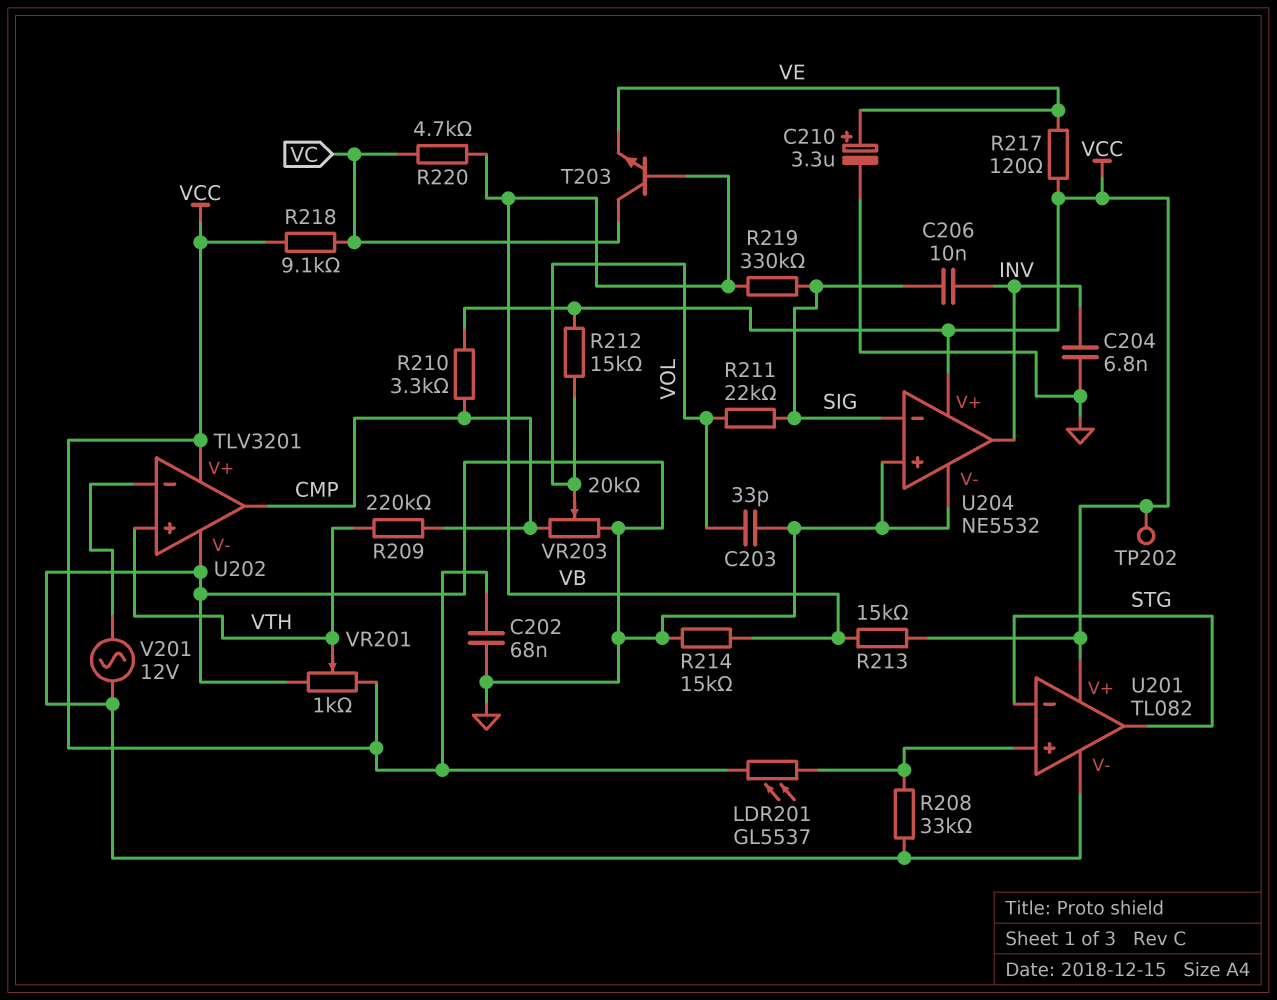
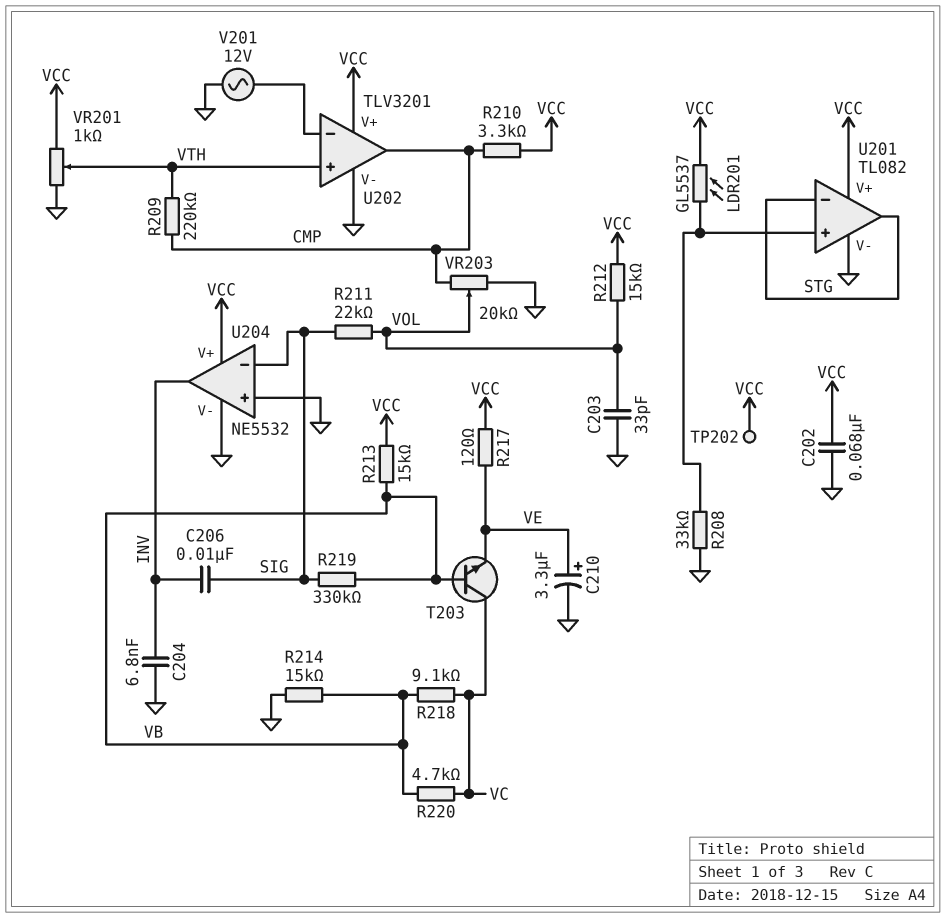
R218: 9.1k (VC, VCC) -> 9.1k (VB, VC)

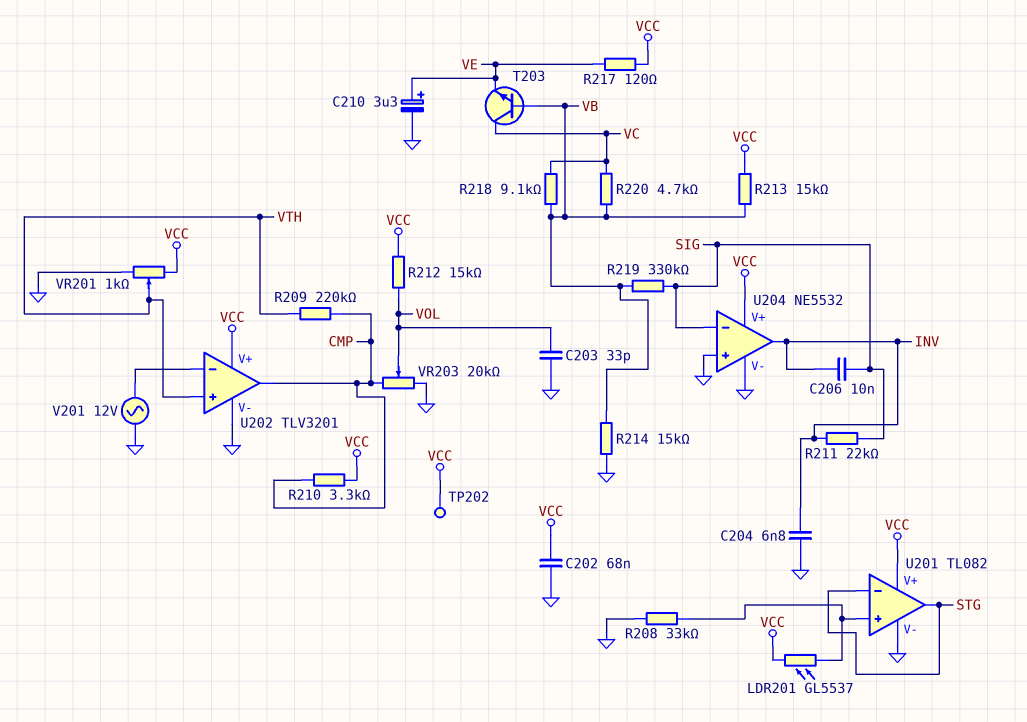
R211: 22k (SIG, VOL) -> 22k (INV, SIG)

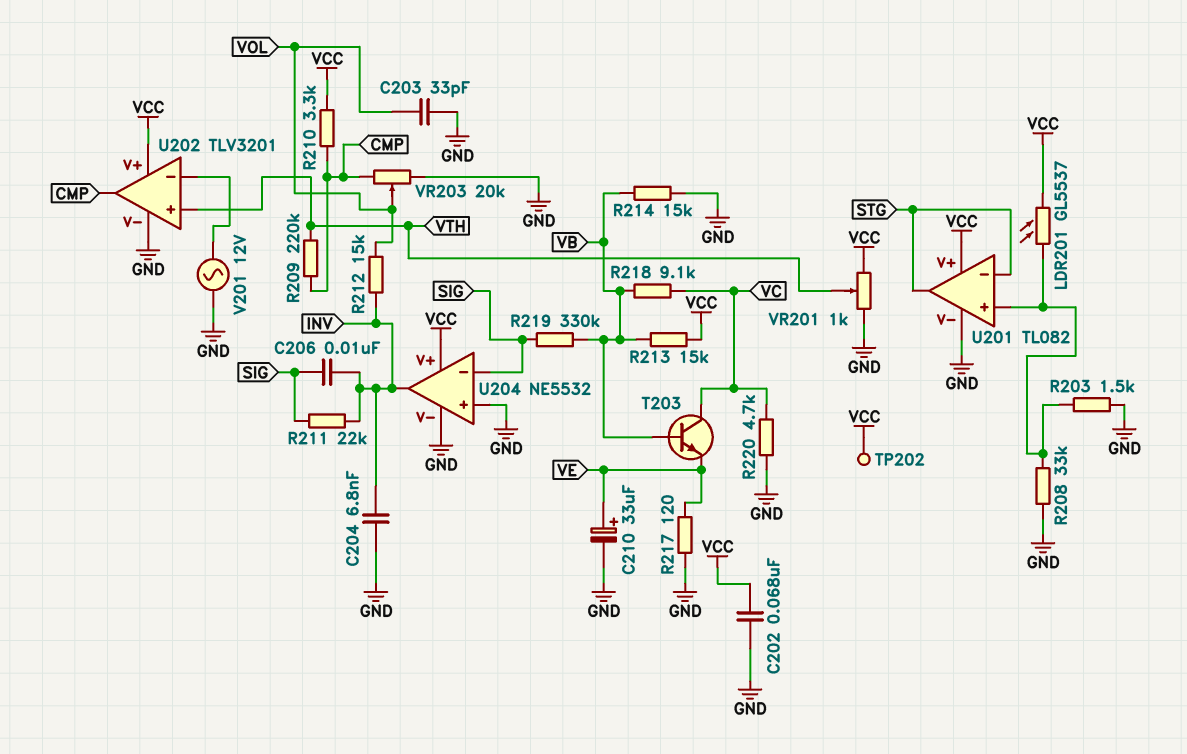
C210: 3.3uF (plus VE, minus GND) -> 33uF (plus VE, minus GND)
R203: none -> 1.5k (GND, U201/in+)
R212: 15k (VCC, VOL) -> 15k (INV, VOL)
R217: 120 (VCC, VE) -> 120 (GND, VE)
R220: 4.7k (VB, VC) -> 4.7k (GND, VC)

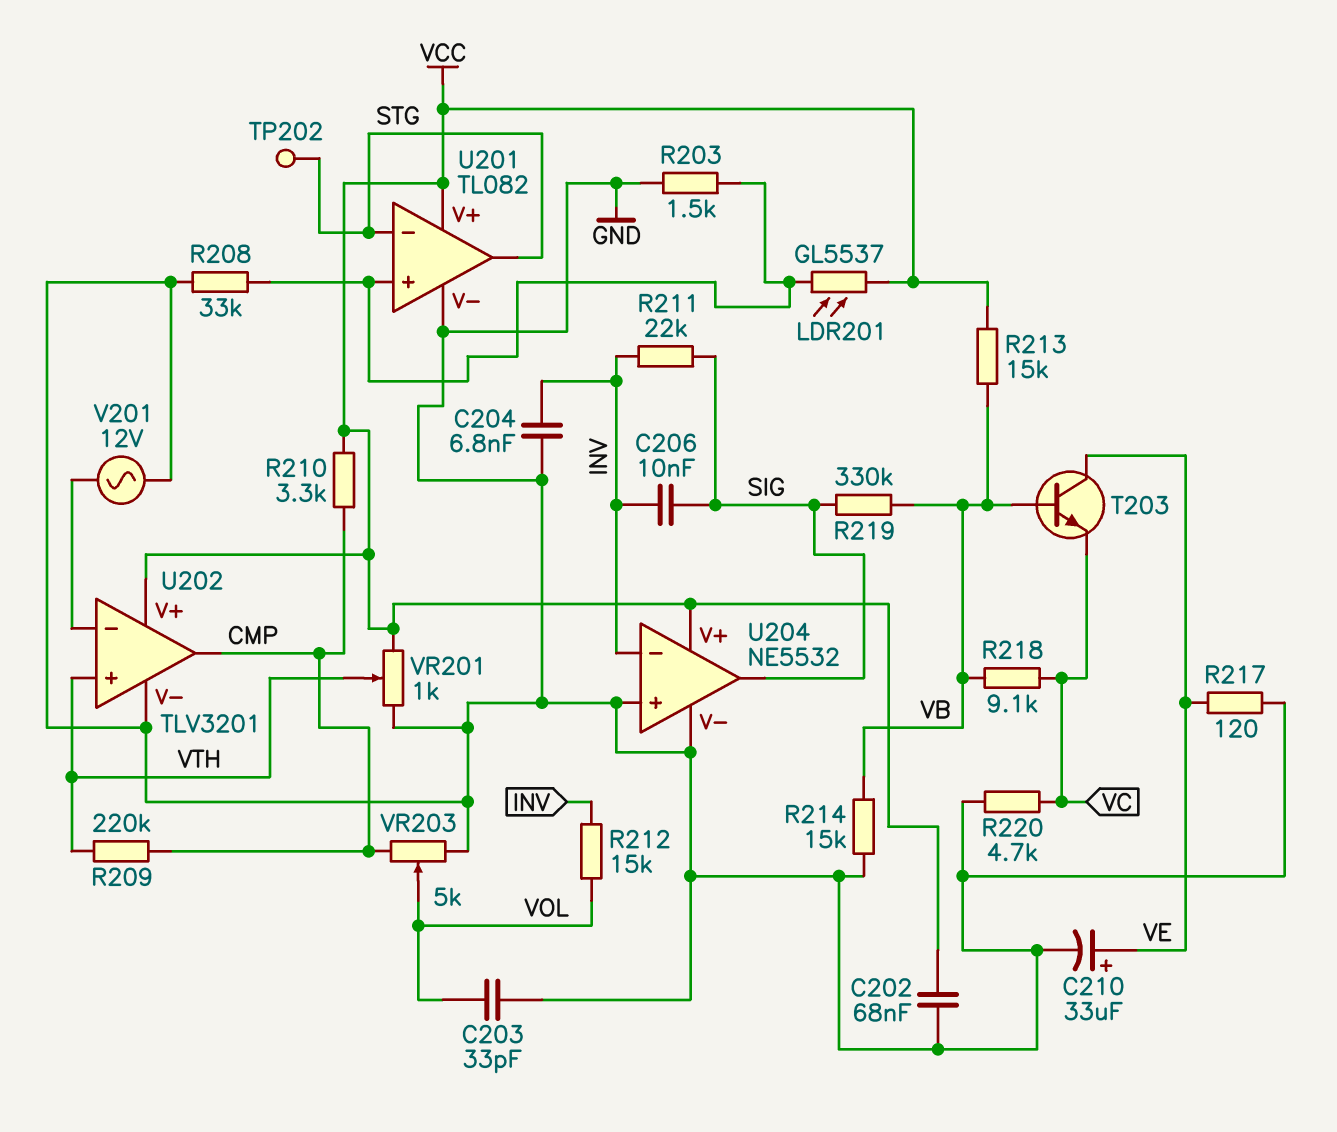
T203: NPN (B VB, C VC, E VE) -> NPN (B VB, C VE, E VC)
TP202: test point (VCC) -> test point (STG)
U204 pin in-: SIG -> INV
U204 pin out: INV -> SIG
VR203: 20k (CMP, GND, wiper VOL) -> 5k (CMP, GND, wiper VOL)

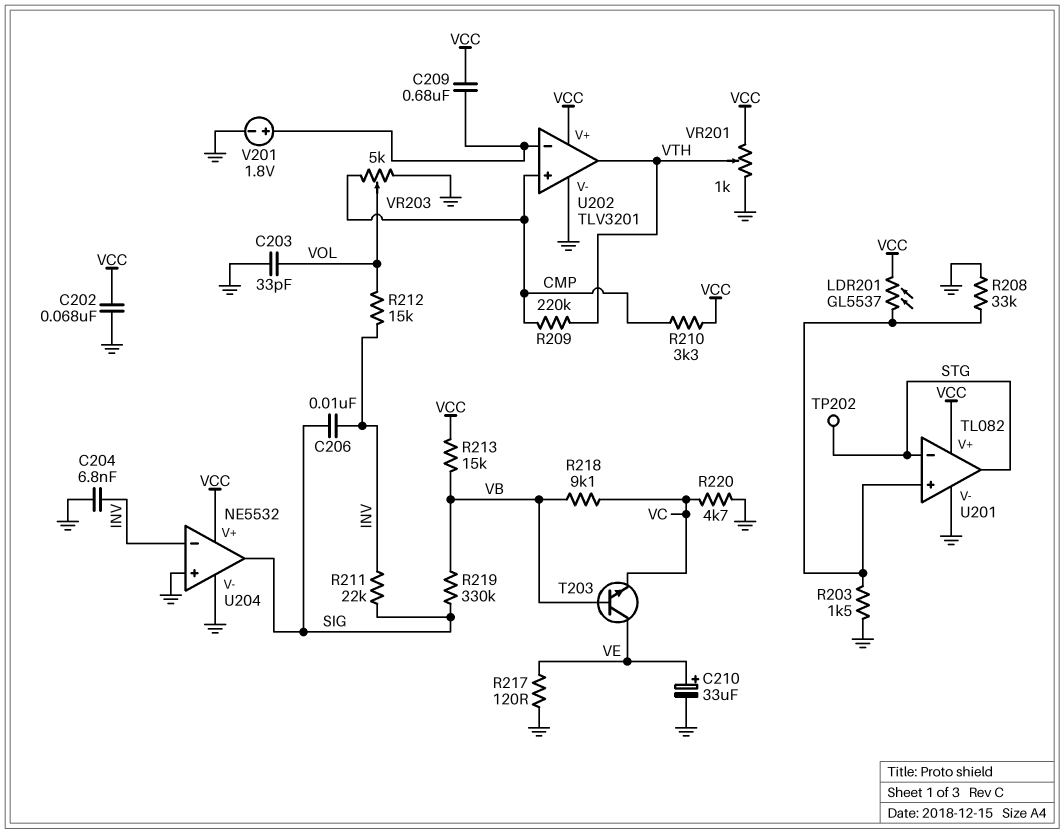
C209: none -> 680nF (U202/in-, VCC)
R214: 15k (GND, VB) -> none
U202 pin in+: VTH -> CMP
U202 pin out: CMP -> VTH
V201: AC 12V (GND, U202/in-) -> 1.8V (plus U202/in-, minus GND)

